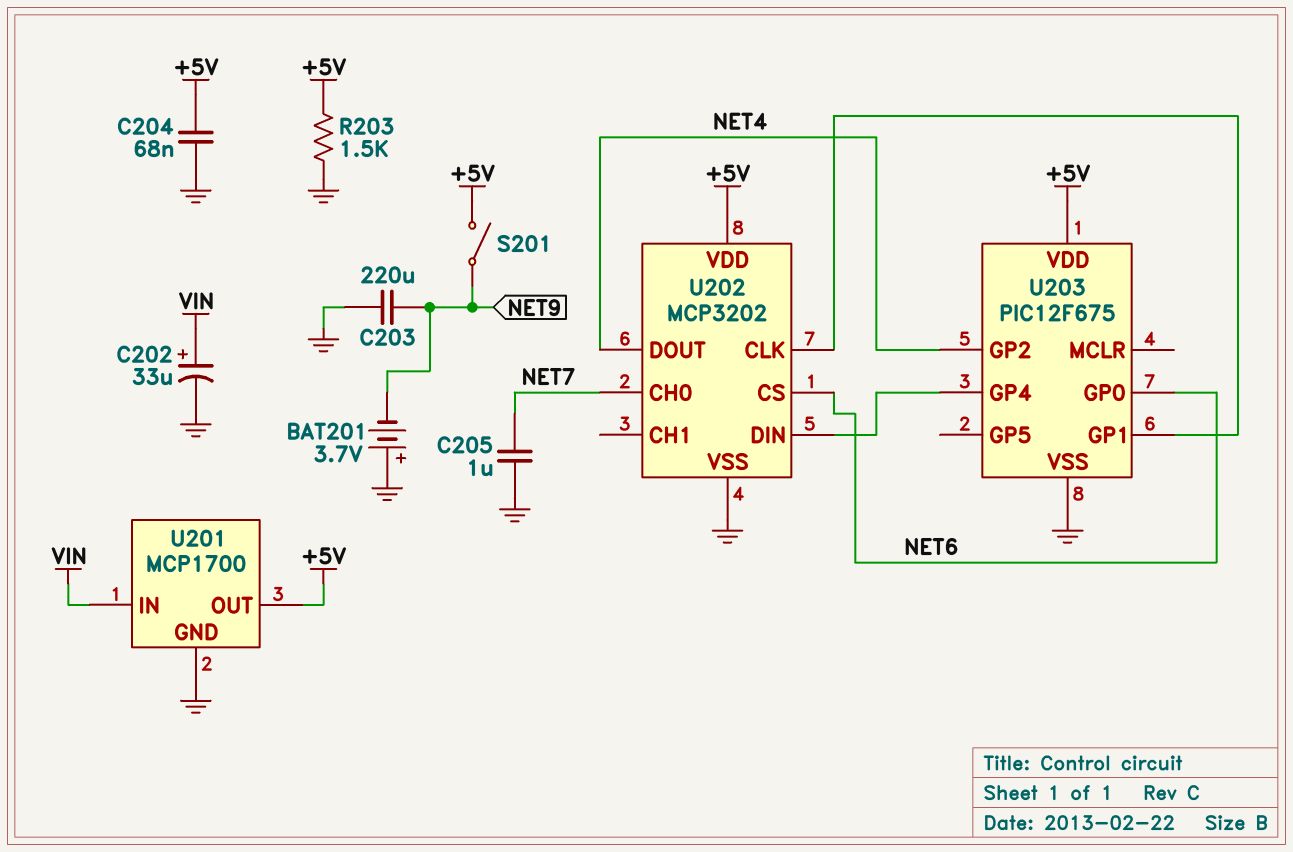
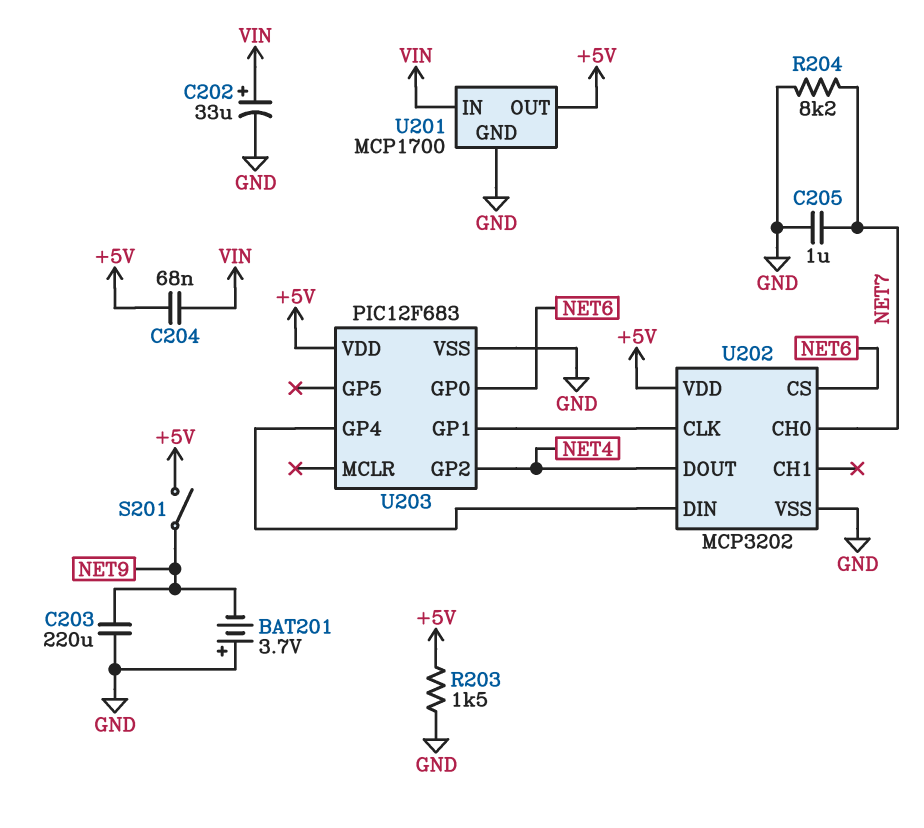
C204: 68nF (+5V, GND) -> 68nF (+5V, VIN)
R204: none -> 8.2k (GND, NET7)
U203: PIC12F675 -> PIC12F683

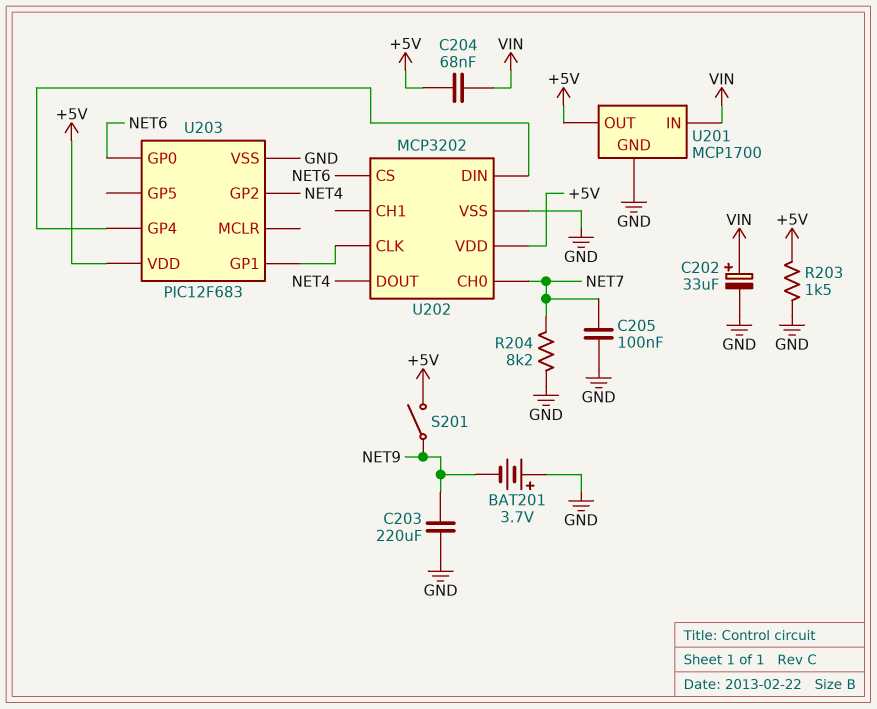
C205: 1uF (GND, NET7) -> 100nF (GND, NET7)

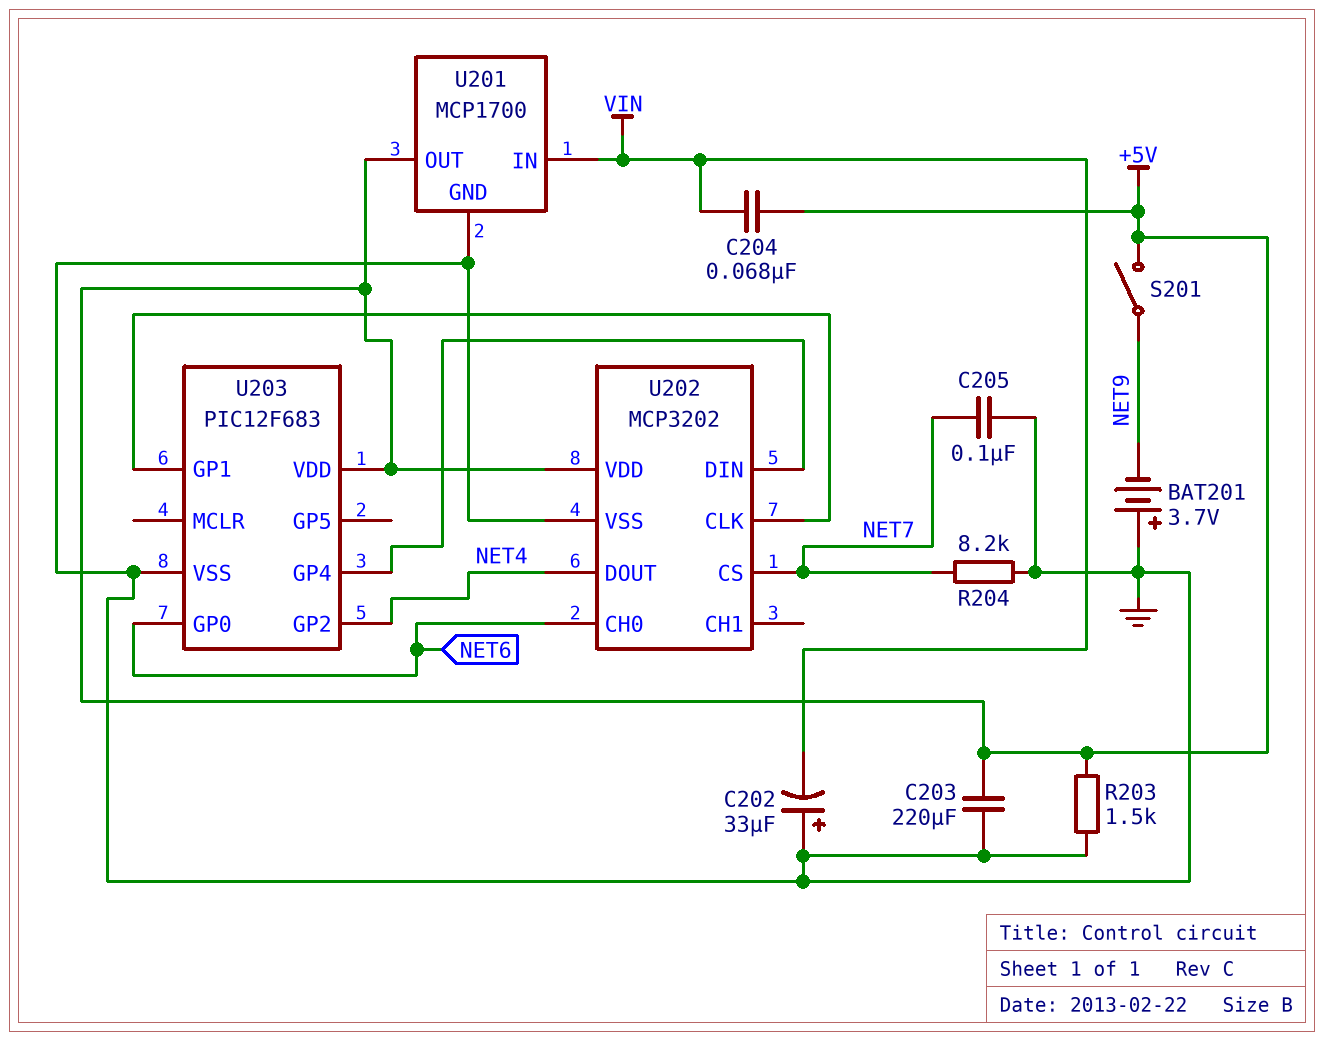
C202: 33uF (plus VIN, minus GND) -> 33uF (plus GND, minus VIN)
C203: 220uF (GND, NET9) -> 220uF (+5V, GND)
U202 pin CH0: NET7 -> NET6
U202 pin CS: NET6 -> NET7

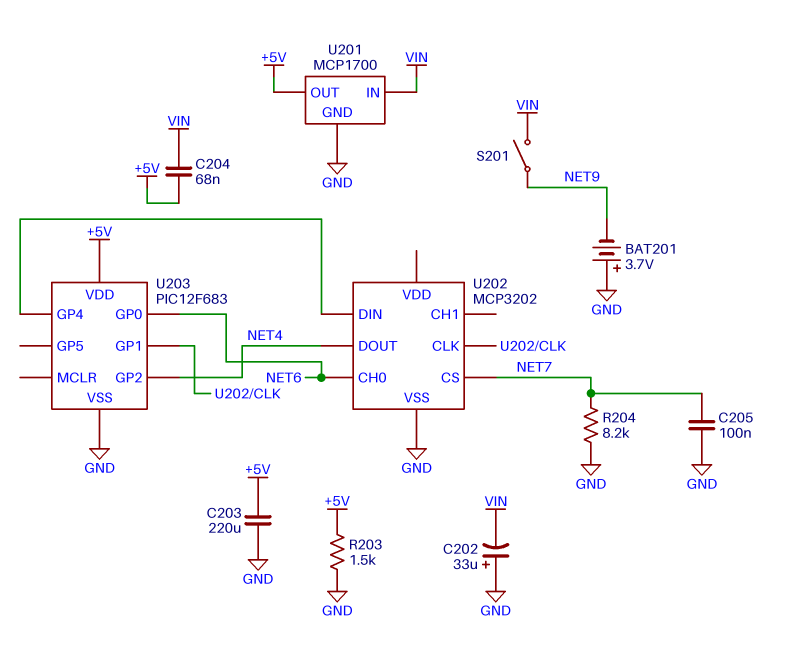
S201: switch (+5V, NET9) -> switch (NET9, VIN)
U202 pin VDD: +5V -> none

